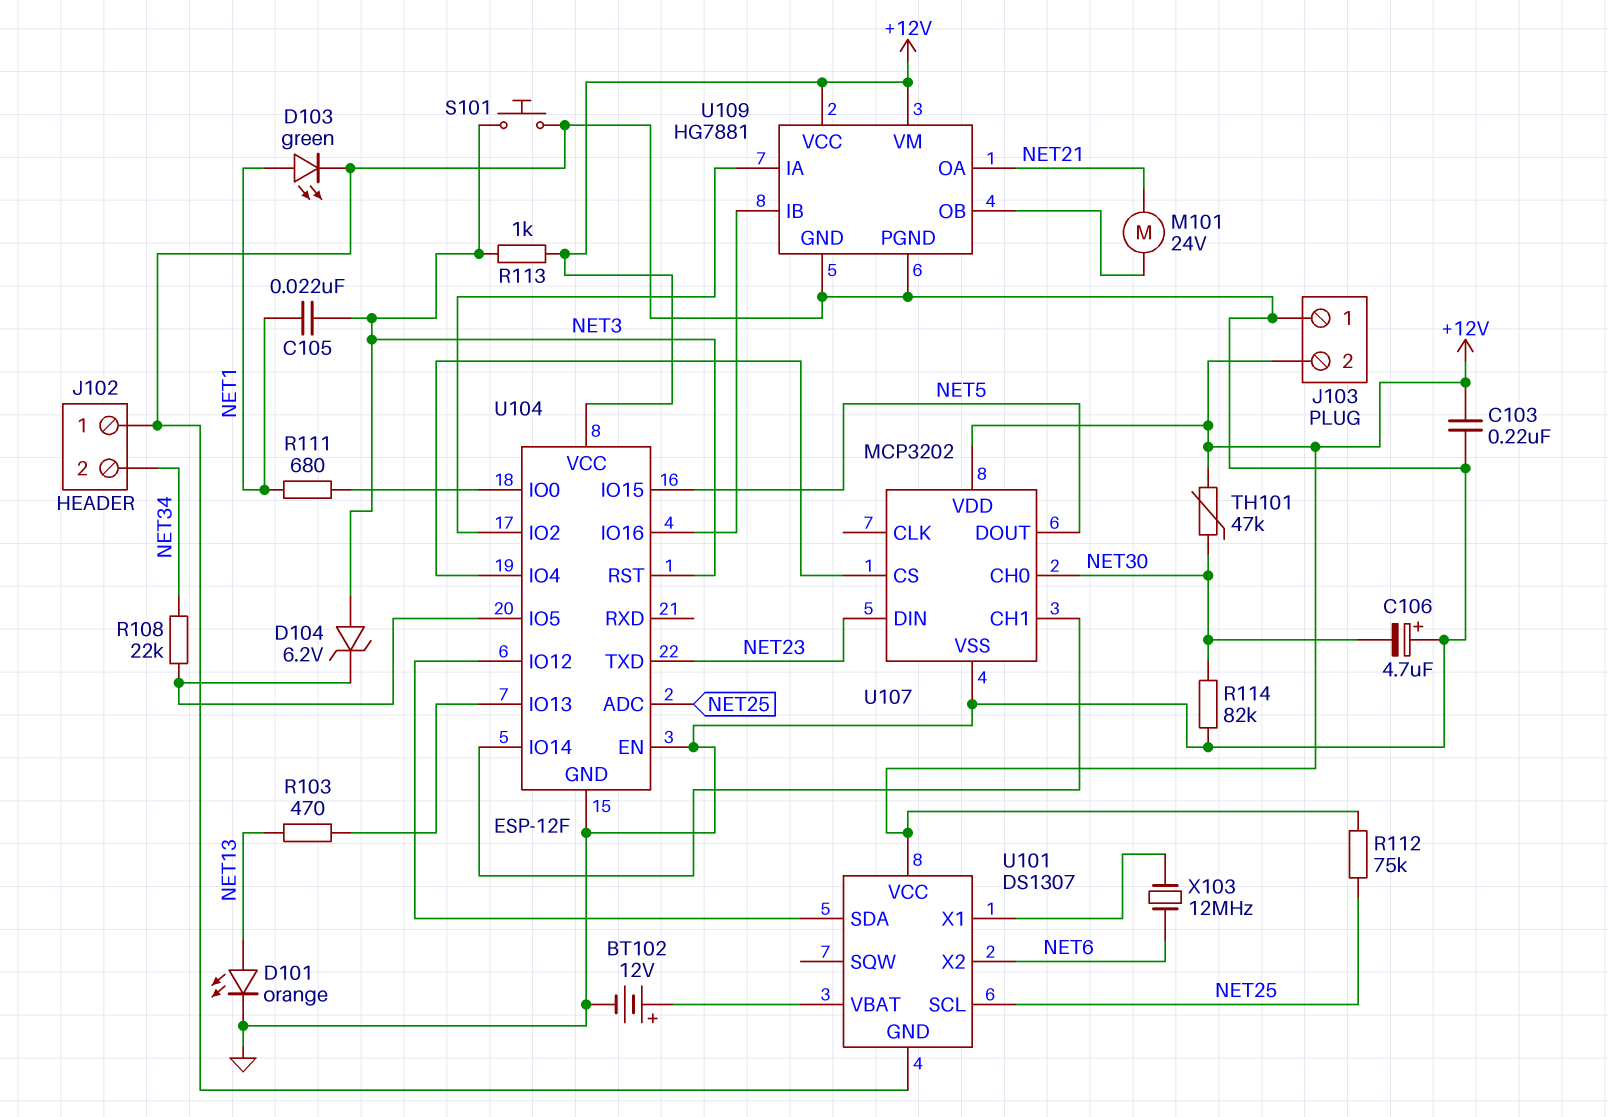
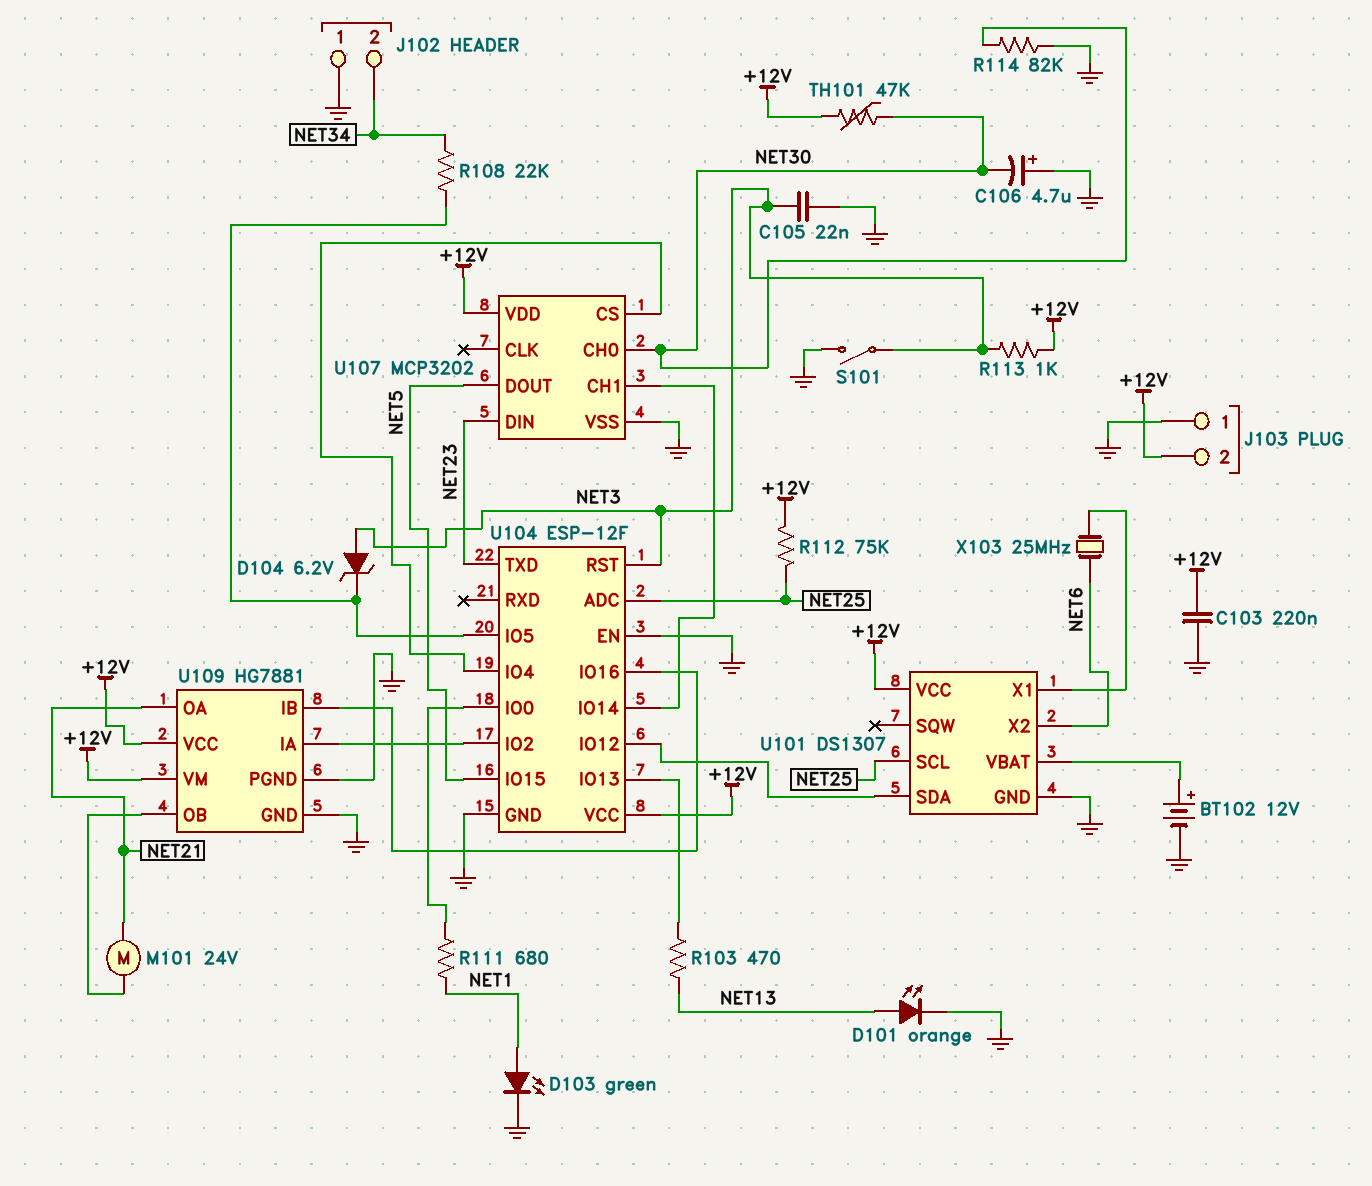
C105: 22nF (NET1, NET3) -> 22nF (GND, NET3)
S101: button (GND, NET3) -> switch (GND, NET3)
X103: 12MHz (NET6, U101/X1) -> 25MHz (NET6, U101/X1)

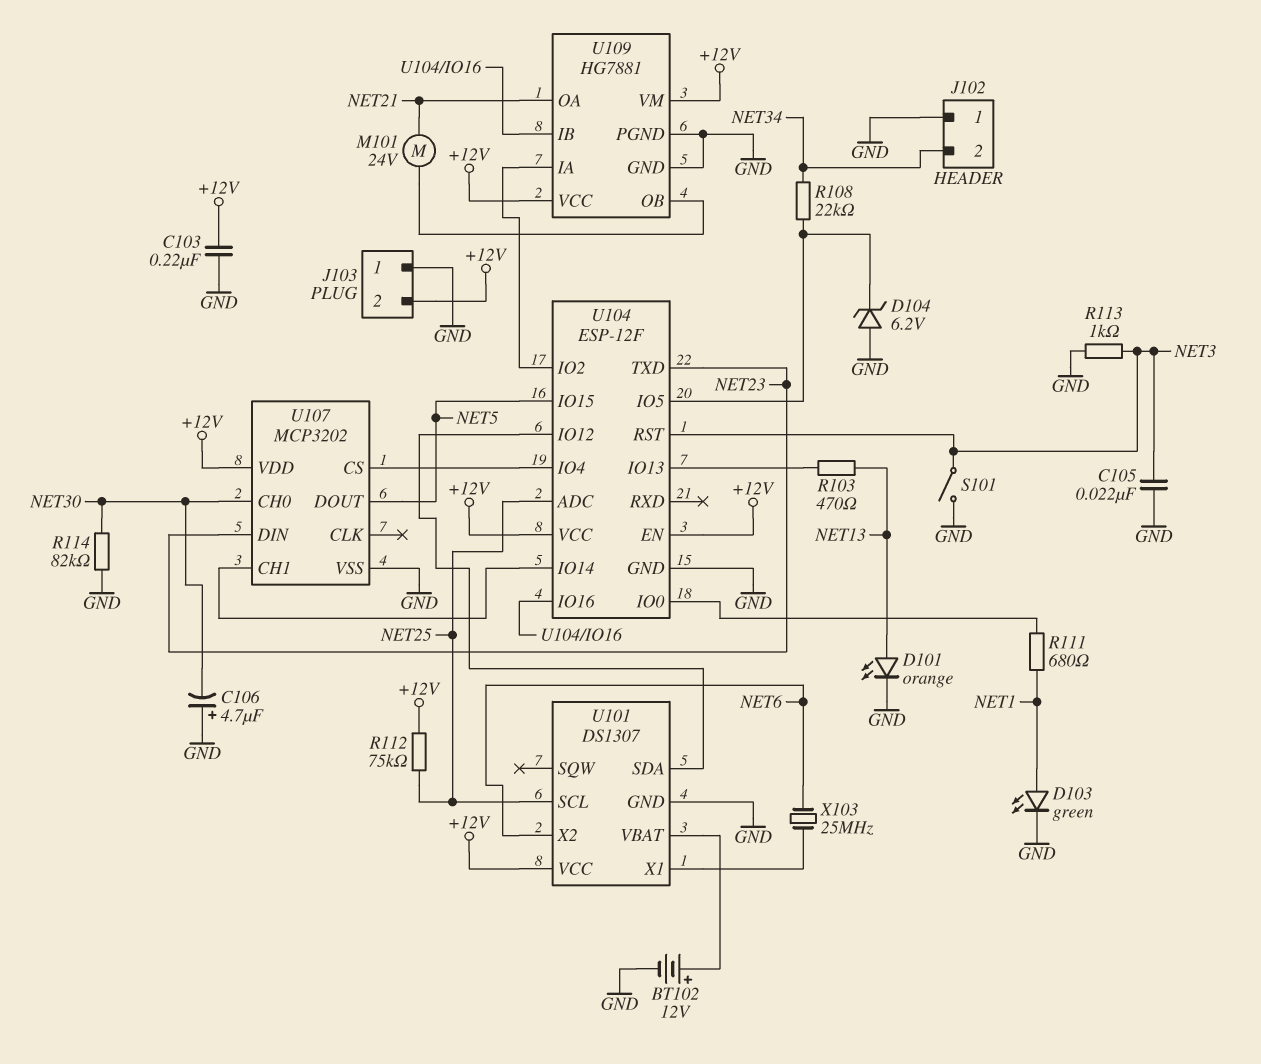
D104: zener 6.2V (A NET3, K U104/IO5) -> zener 6.2V (A GND, K U104/IO5)
R113: 1k (+12V, NET3) -> 1k (GND, NET3)
TH101: 47k (+12V, NET30) -> none
U104 pin EN: GND -> +12V

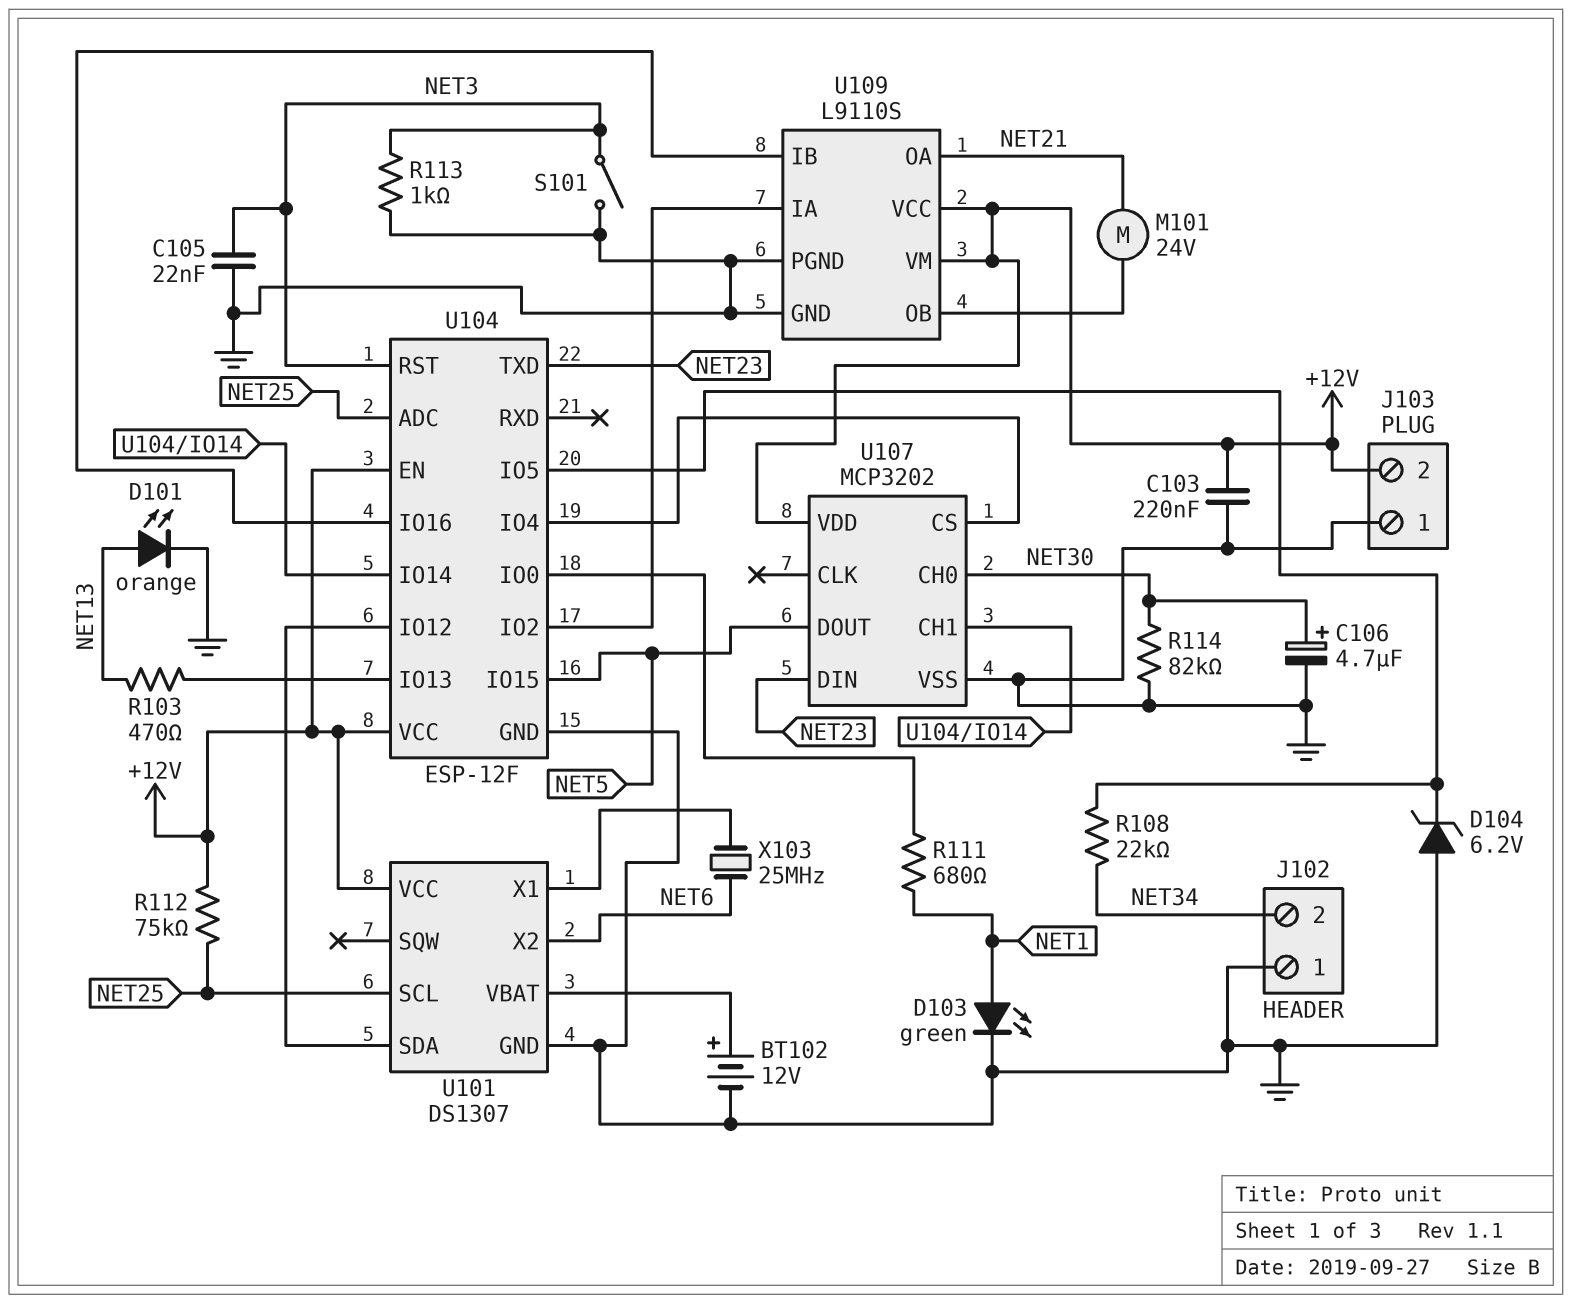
C106: 4.7uF (plus GND, minus NET30) -> 4.7uF (plus NET30, minus GND)
U109: HG7881 -> L9110S

